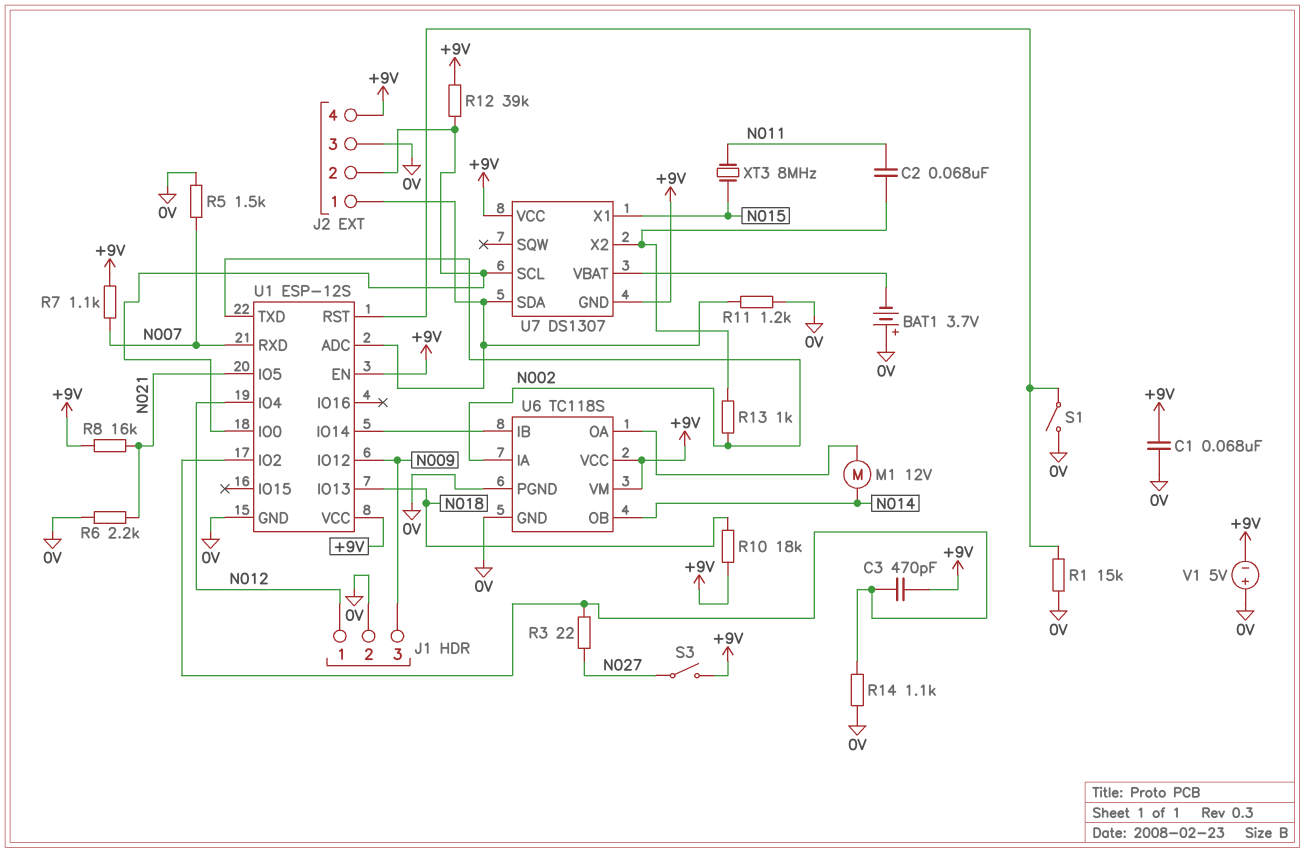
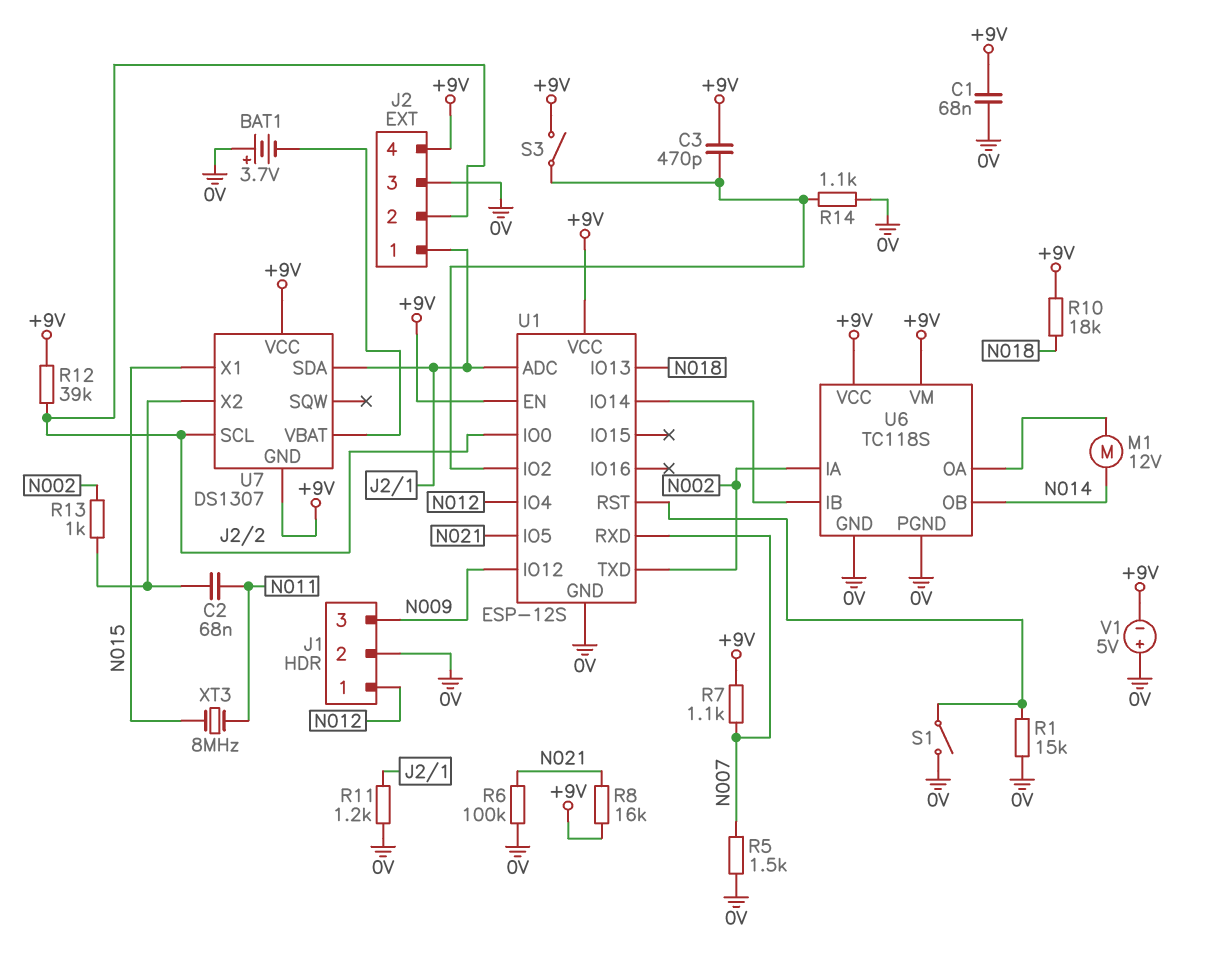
R3: 22 (N027, U1/IO2) -> none
R6: 2.2k (0V, N021) -> 100k (0V, N021)
S3: switch (+9V, N027) -> switch (+9V, U1/IO2)

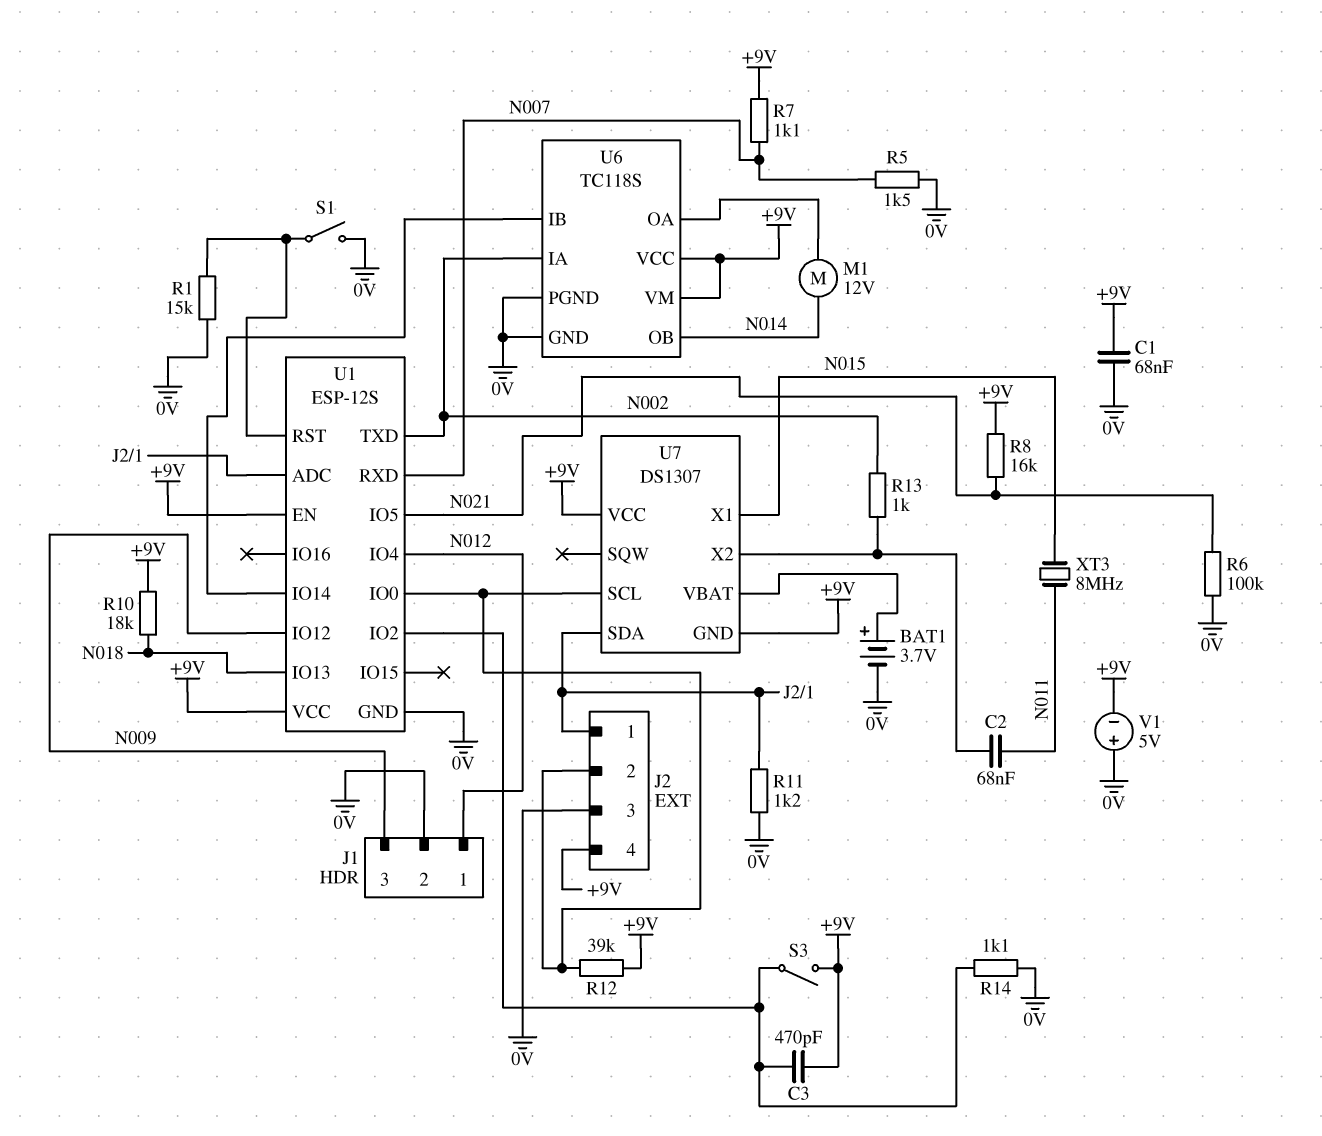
BAT1: 3.7V (plus 0V, minus U7/VBAT) -> 3.7V (plus U7/VBAT, minus 0V)

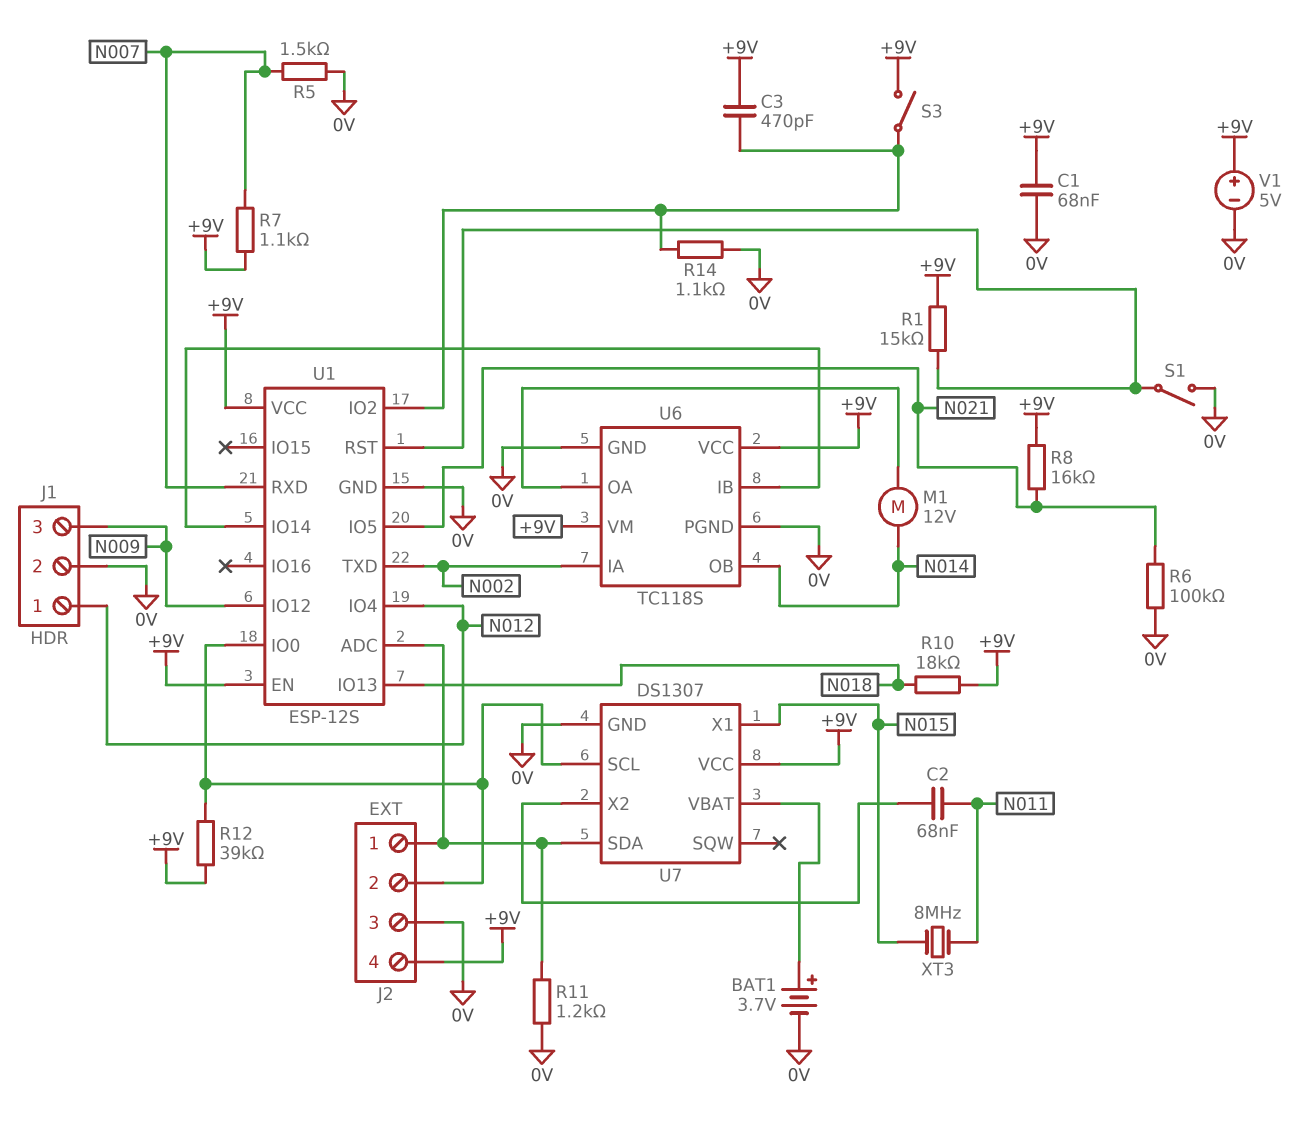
R1: 15k (0V, U1/RST) -> 15k (+9V, U1/RST)
R13: 1k (N002, U7/X2) -> none
U7 pin GND: +9V -> 0V
V1: 5V (plus 0V, minus +9V) -> 5V (plus +9V, minus 0V)

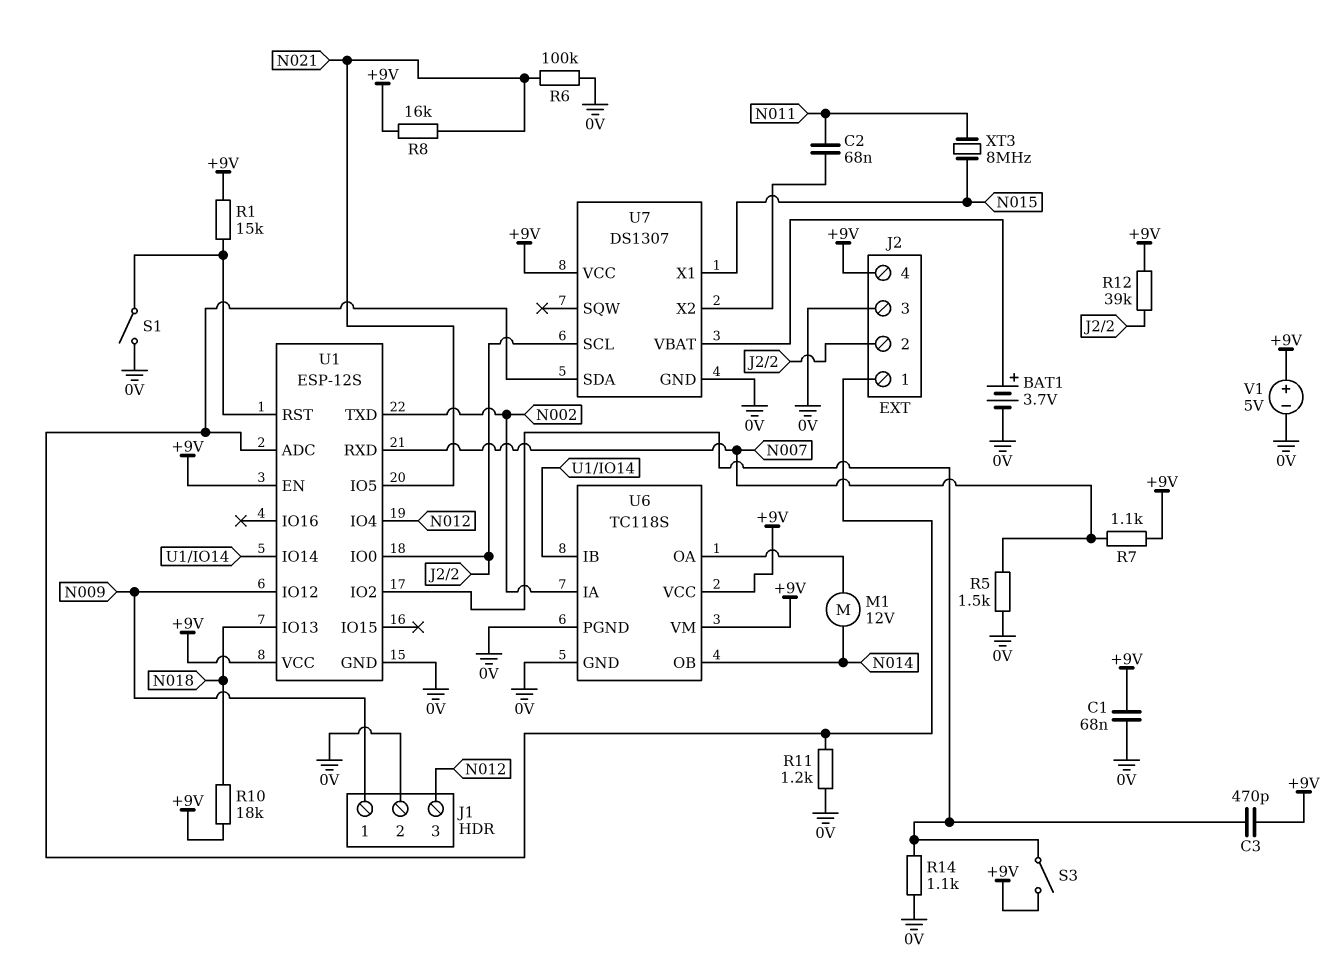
J1 pin 1: N012 -> N009
J1 pin 3: N009 -> N012

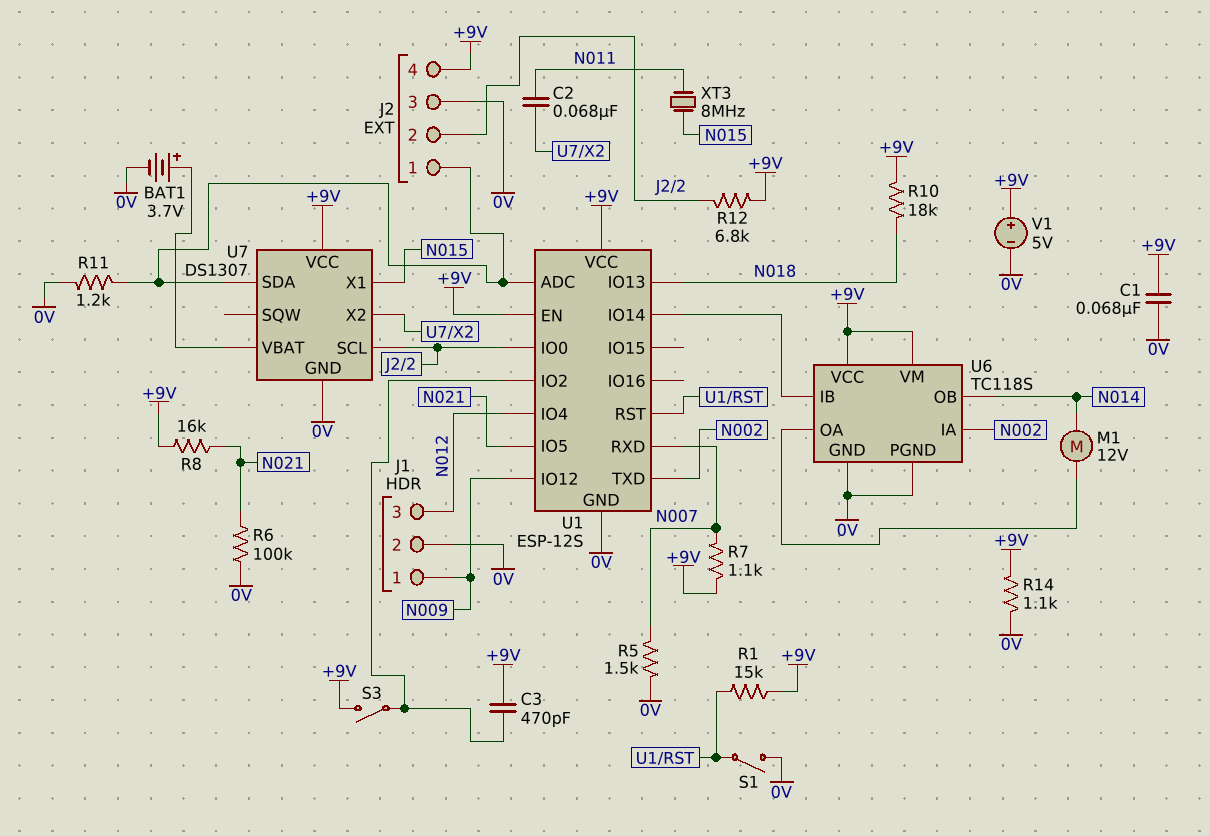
R12: 39k (+9V, J2/2) -> 6.8k (+9V, J2/2)
R14: 1.1k (0V, U1/IO2) -> 1.1k (+9V, 0V)

